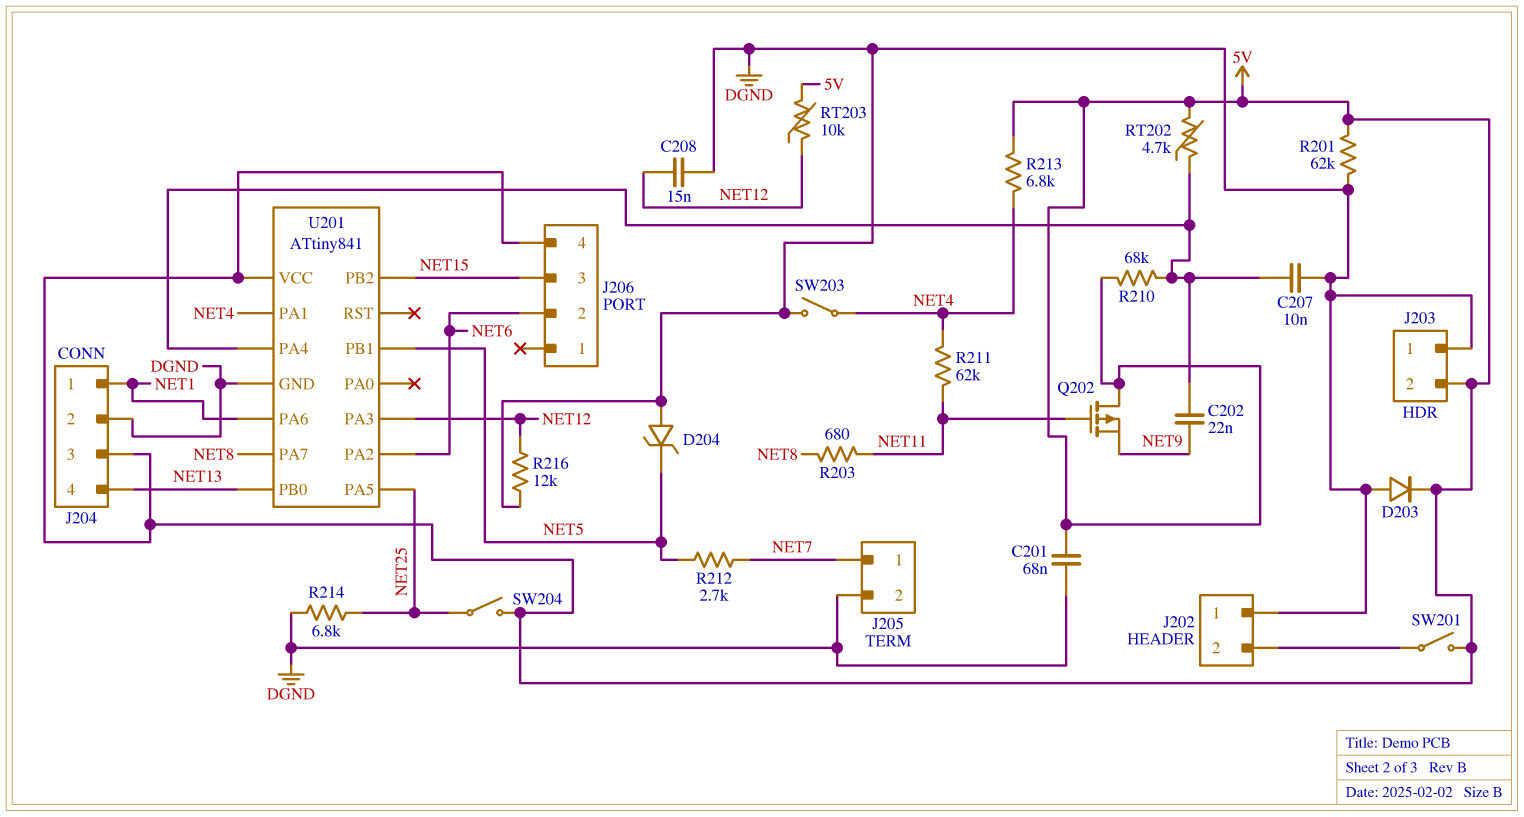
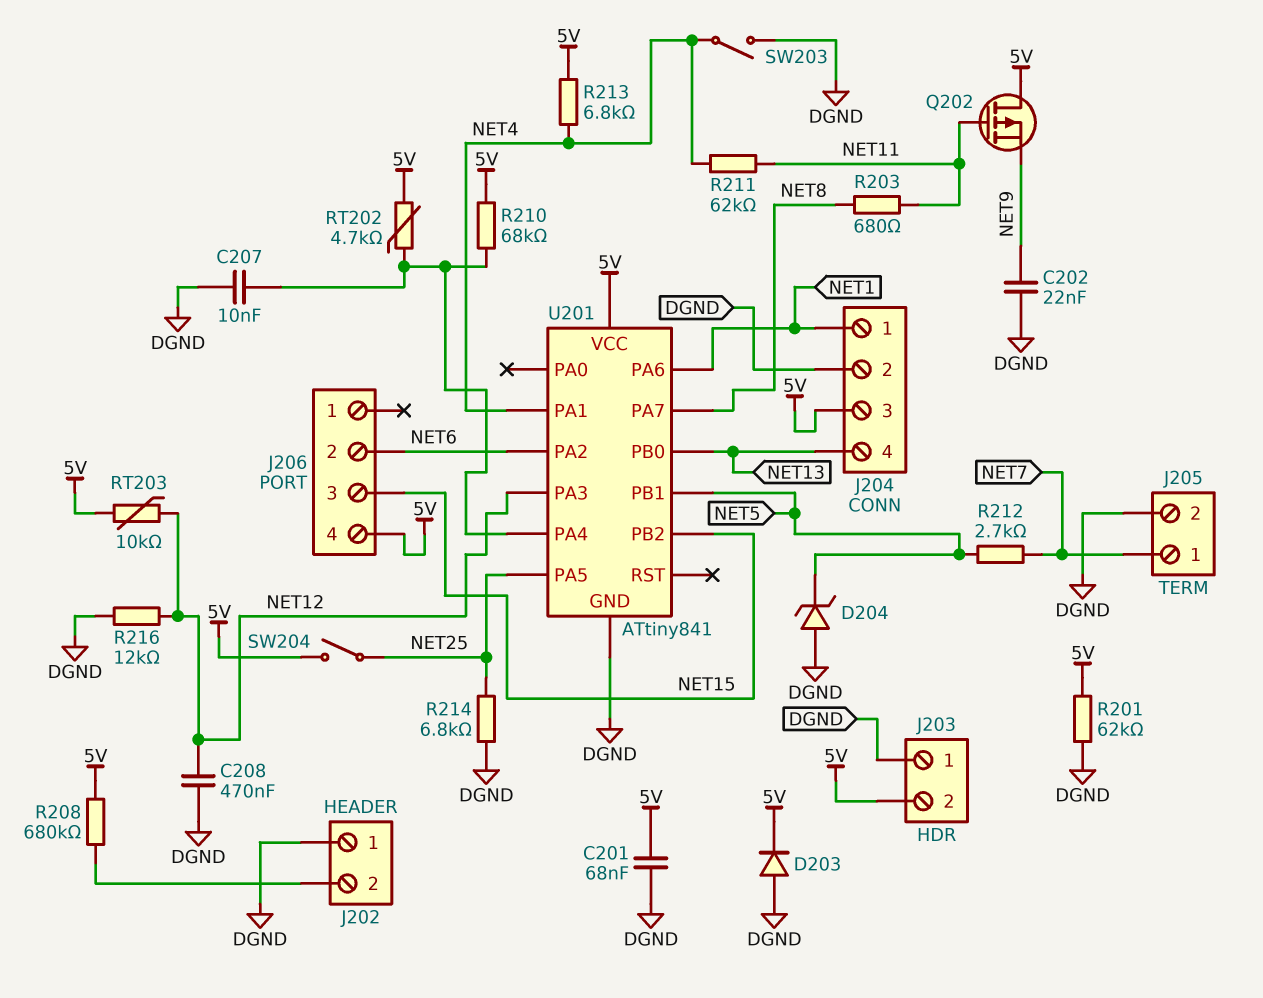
C202: 22nF (NET9, U201/PA4) -> 22nF (DGND, NET9)
C208: 15nF (DGND, NET12) -> 470nF (DGND, NET12)
R208: none -> 680k (5V, J202/2)
SW201: switch (5V, J202/2) -> none

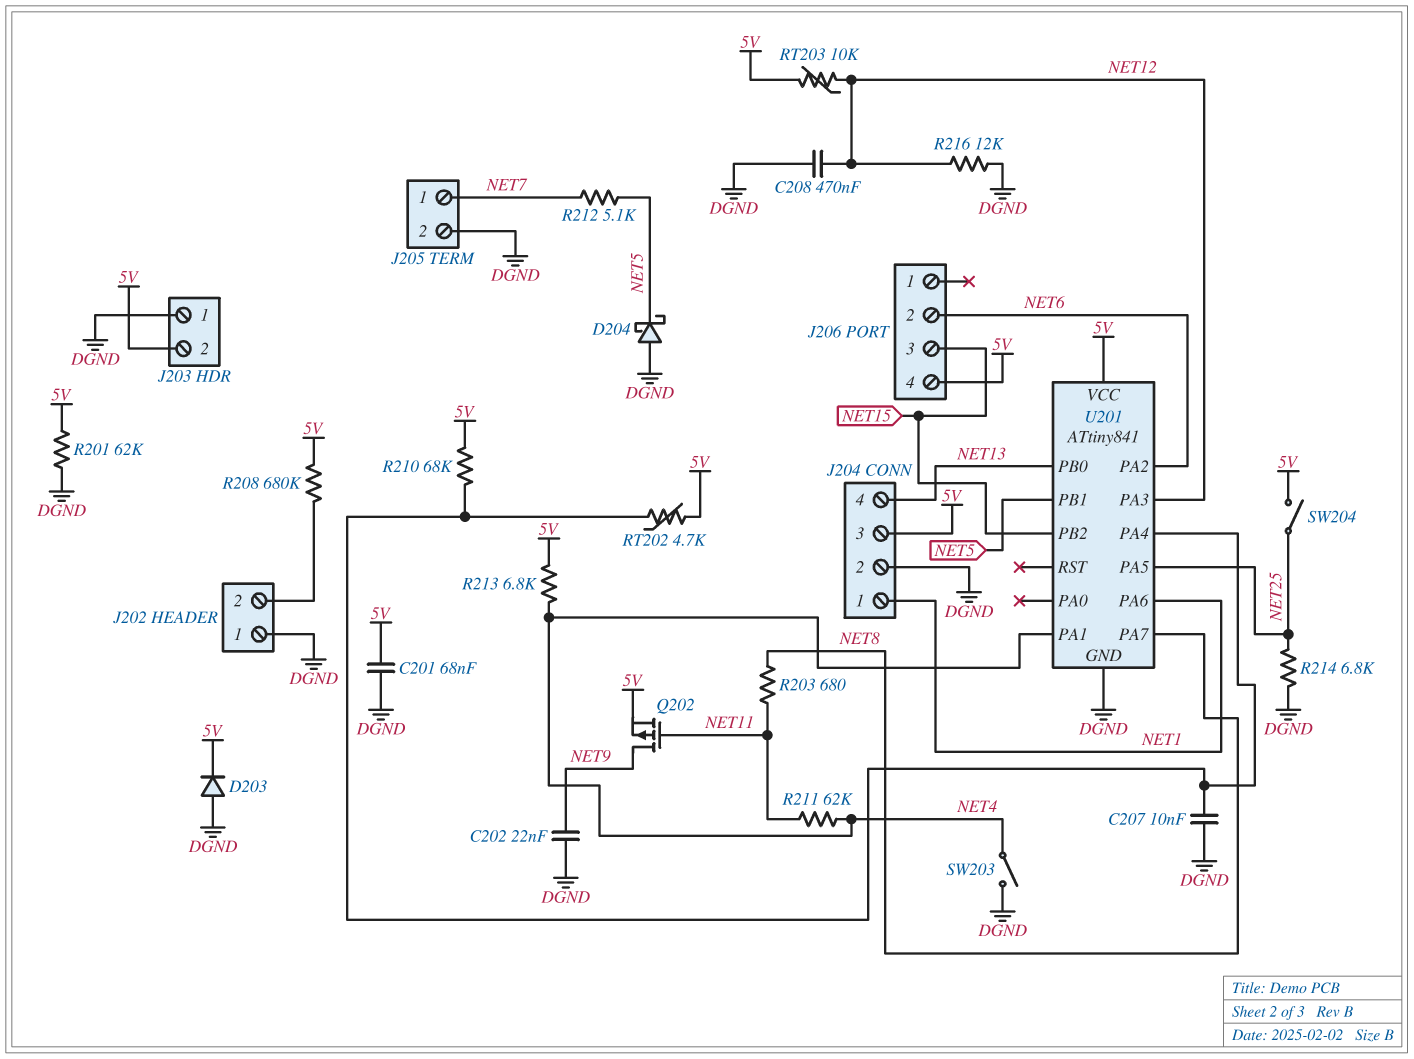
D204: zener (A DGND, K NET5) -> schottky (A DGND, K NET5)
Q202: PMOS (G NET11, D 5V, S NET9) -> PMOS (G NET11, D NET9, S 5V)
R212: 2.7k (NET5, NET7) -> 5.1k (NET5, NET7)

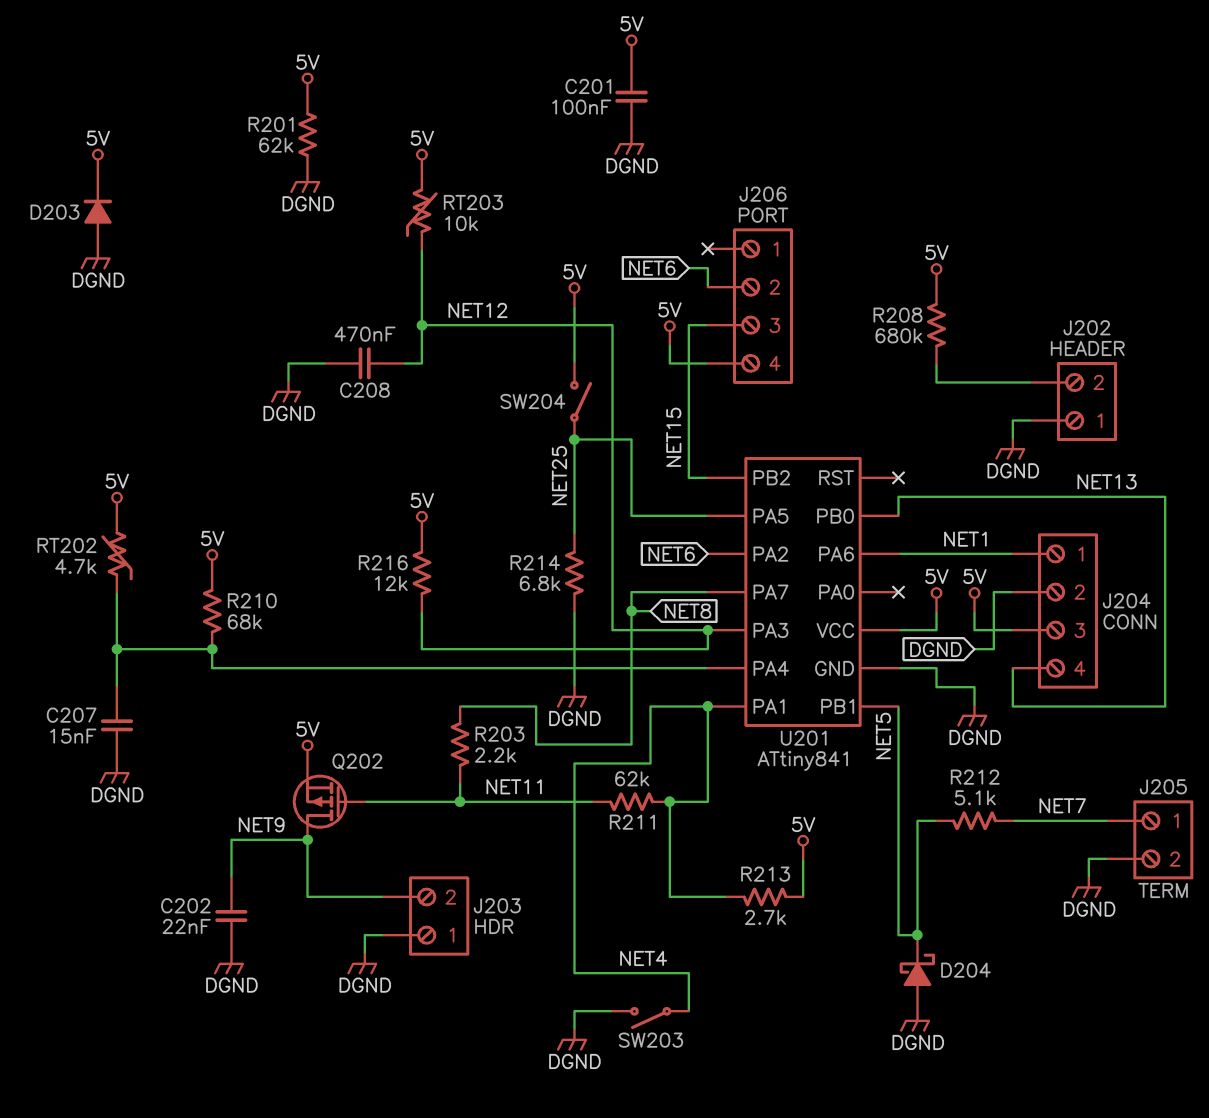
C201: 68nF (5V, DGND) -> 100nF (5V, DGND)
C207: 10nF (DGND, U201/PA4) -> 15nF (DGND, U201/PA4)
J203 pin 2: 5V -> NET9
R203: 680 (NET8, NET11) -> 2.2k (NET8, NET11)
R213: 6.8k (5V, NET4) -> 2.7k (5V, NET4)
R216: 12k (DGND, NET12) -> 12k (5V, NET12)

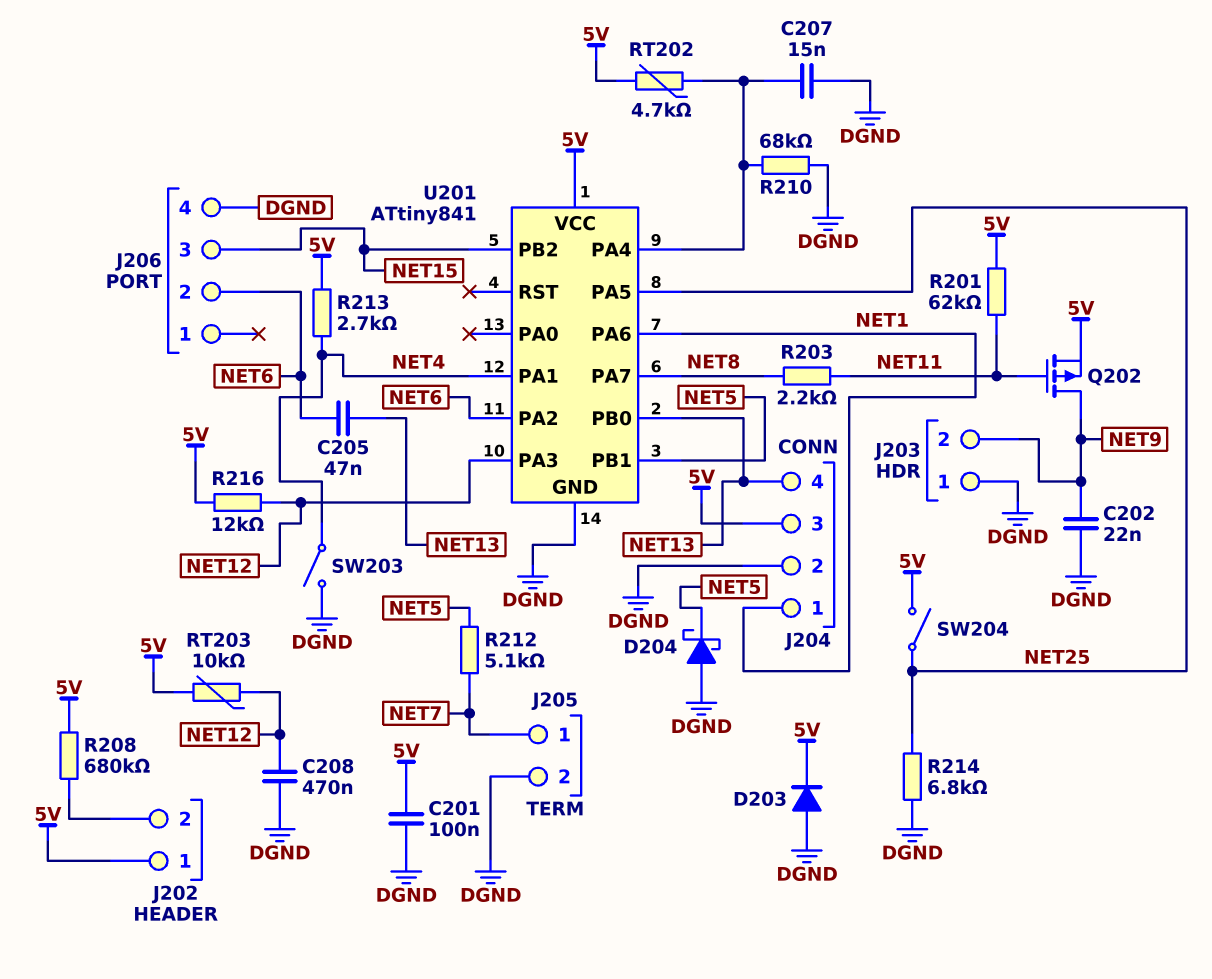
C205: none -> 47nF (NET6, NET13)
J202 pin 1: DGND -> 5V
J206 pin 4: 5V -> DGND
R201: 62k (5V, DGND) -> 62k (5V, NET11)
R210: 68k (5V, U201/PA4) -> 68k (DGND, U201/PA4)
R211: 62k (NET4, NET11) -> none

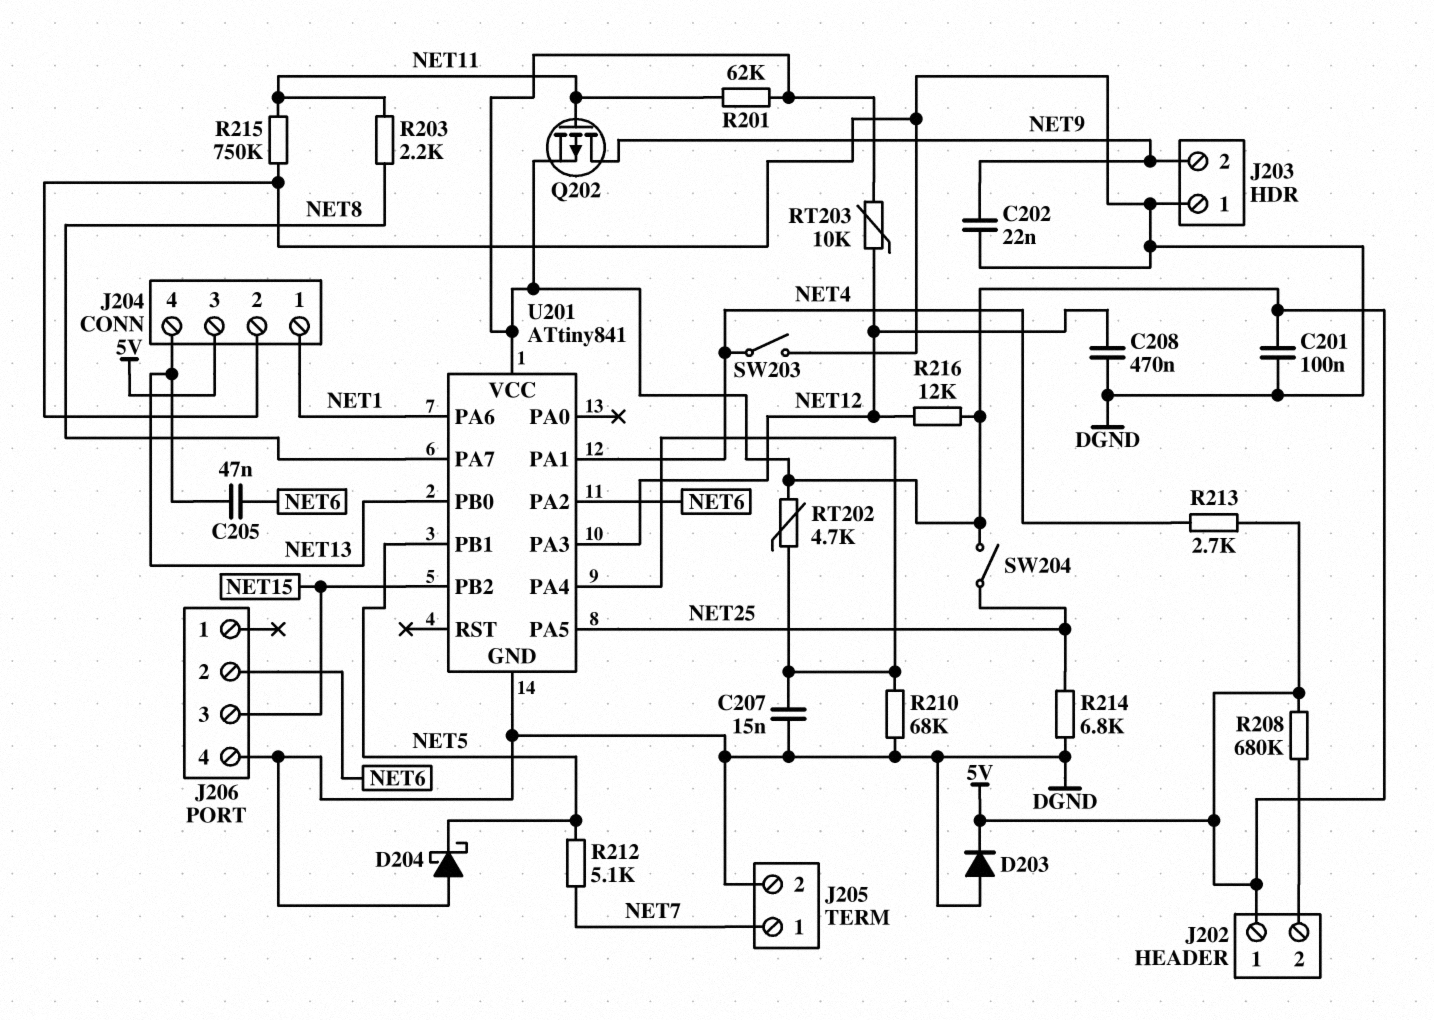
R215: none -> 750k (DGND, NET11)

